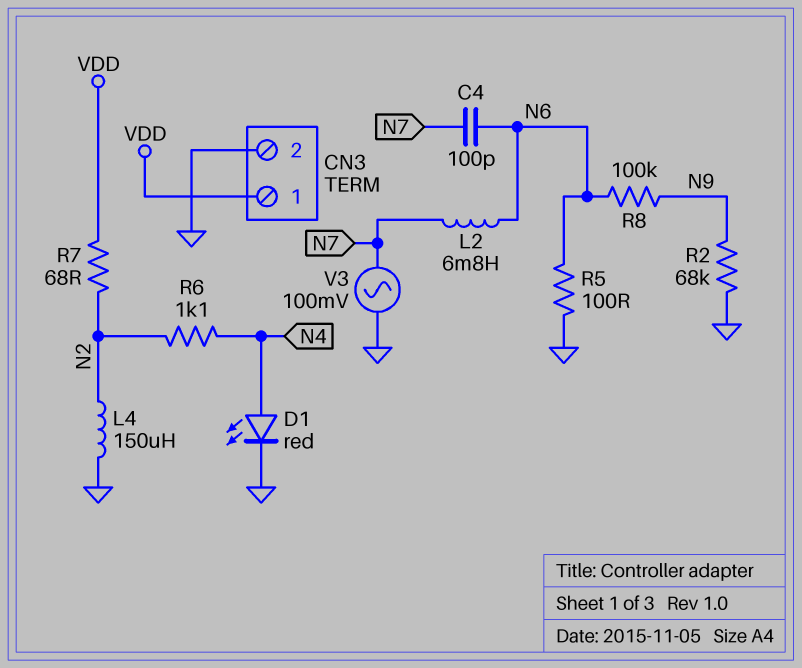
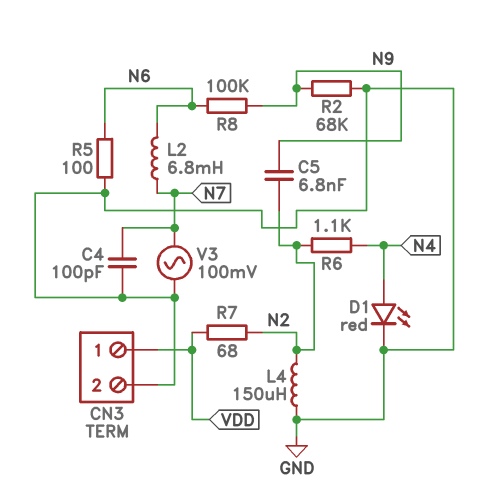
C4: 100pF (N6, N7) -> 100pF (GND, N7)
C5: none -> 6.8nF (N2, N9)

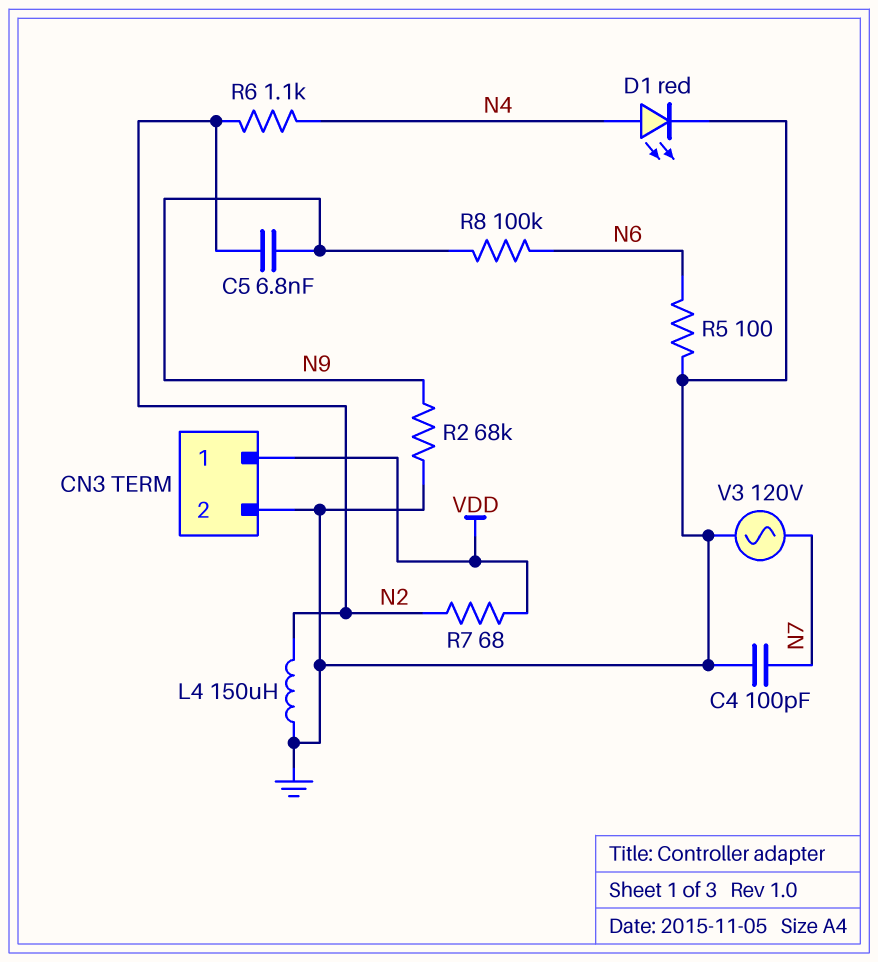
L2: 6.8mH (N6, N7) -> none
V3: AC 100mV (GND, N7) -> AC 120V (GND, N7)

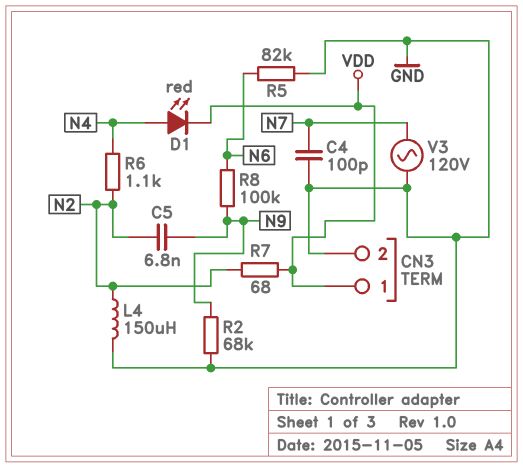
D1: LED red (A N4, K GND) -> LED red (A N4, K VDD)
R5: 100 (GND, N6) -> 82k (GND, N6)

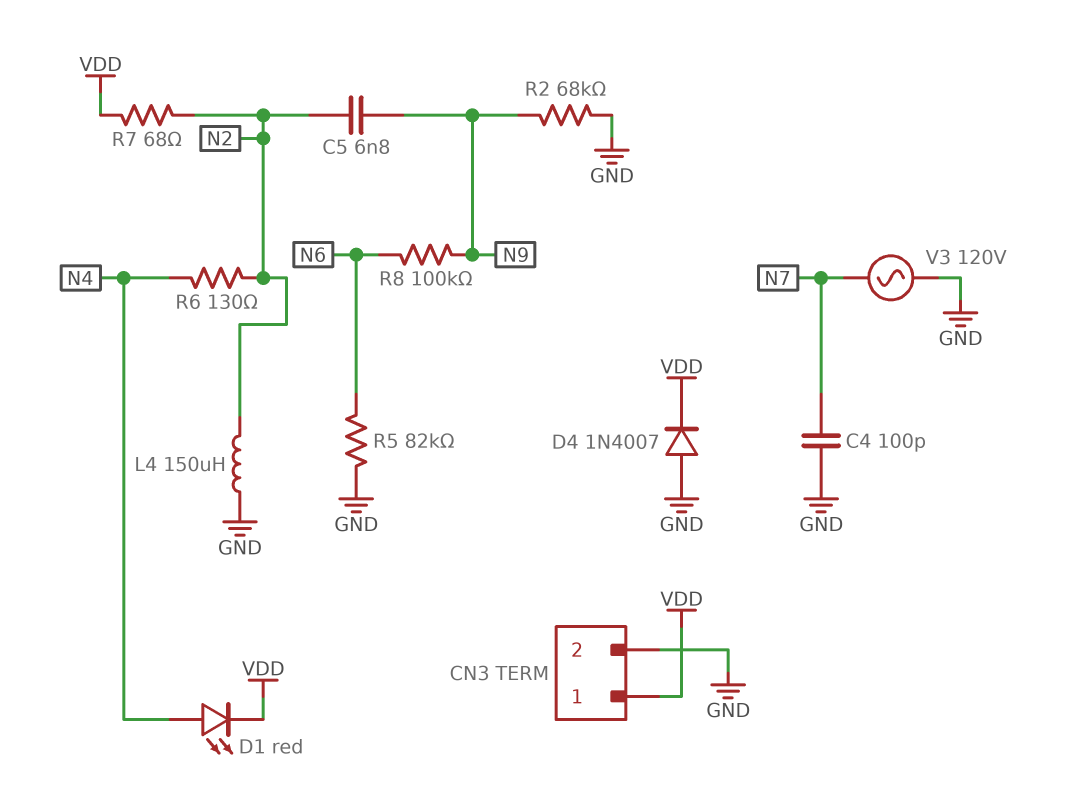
D4: none -> diode 1N4007 (A GND, K VDD)
R6: 1.1k (N2, N4) -> 130 (N2, N4)

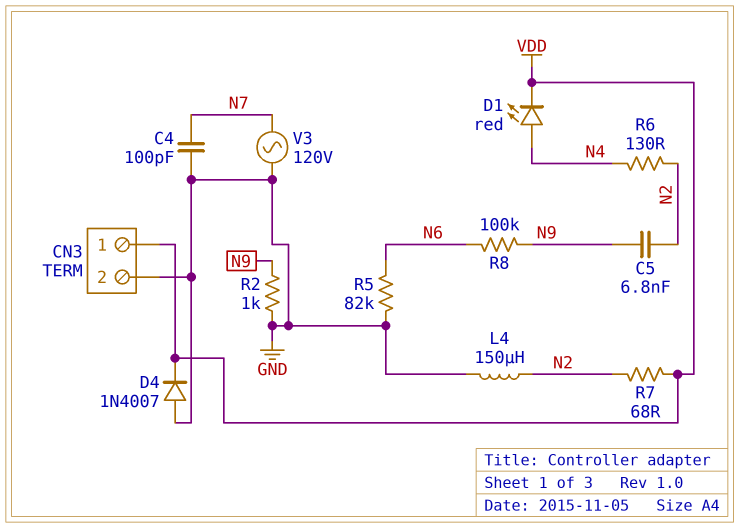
R2: 68k (GND, N9) -> 1k (GND, N9)

